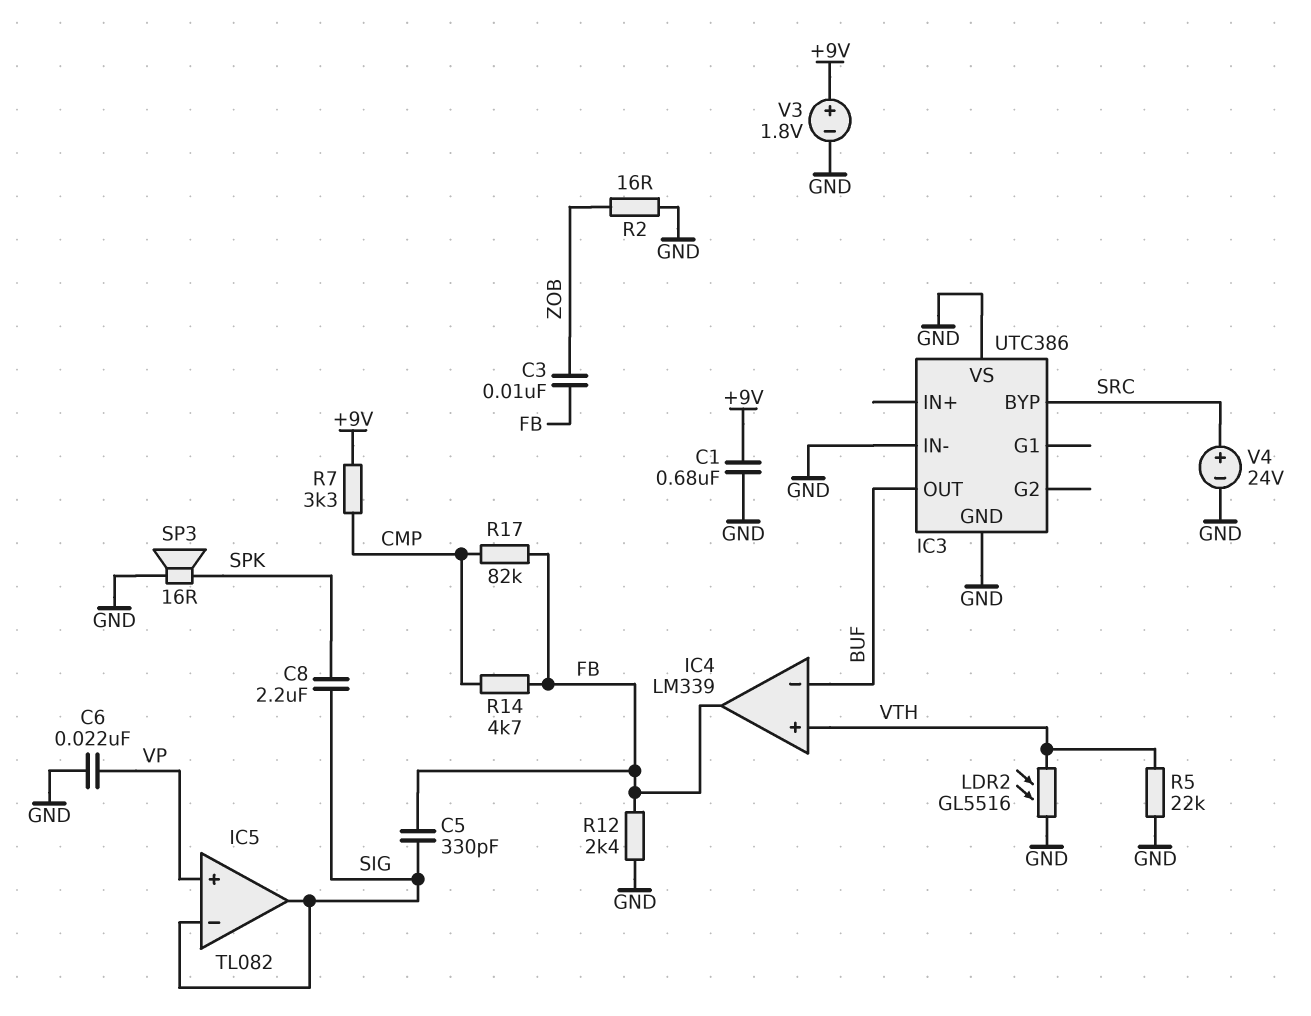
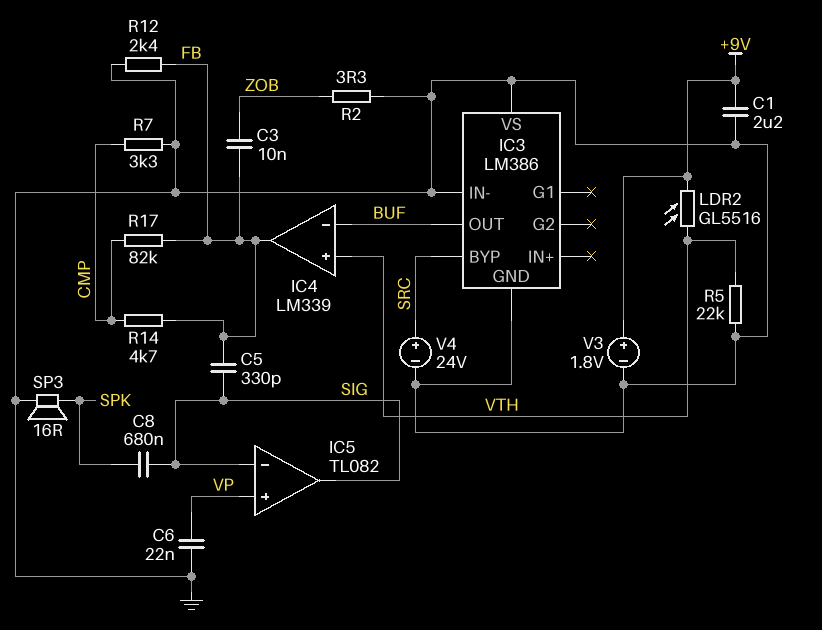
C1: 680nF (+9V, GND) -> 2.2uF (+9V, GND)
C8: 2.2uF (SIG, SPK) -> 680nF (SIG, SPK)
IC3: UTC386 -> LM386
LDR2: GL5516 (GND, VTH) -> GL5516 (+9V, VTH)
R2: 16 (GND, ZOB) -> 3.3 (GND, ZOB)
R7: 3.3k (+9V, CMP) -> 3.3k (CMP, GND)

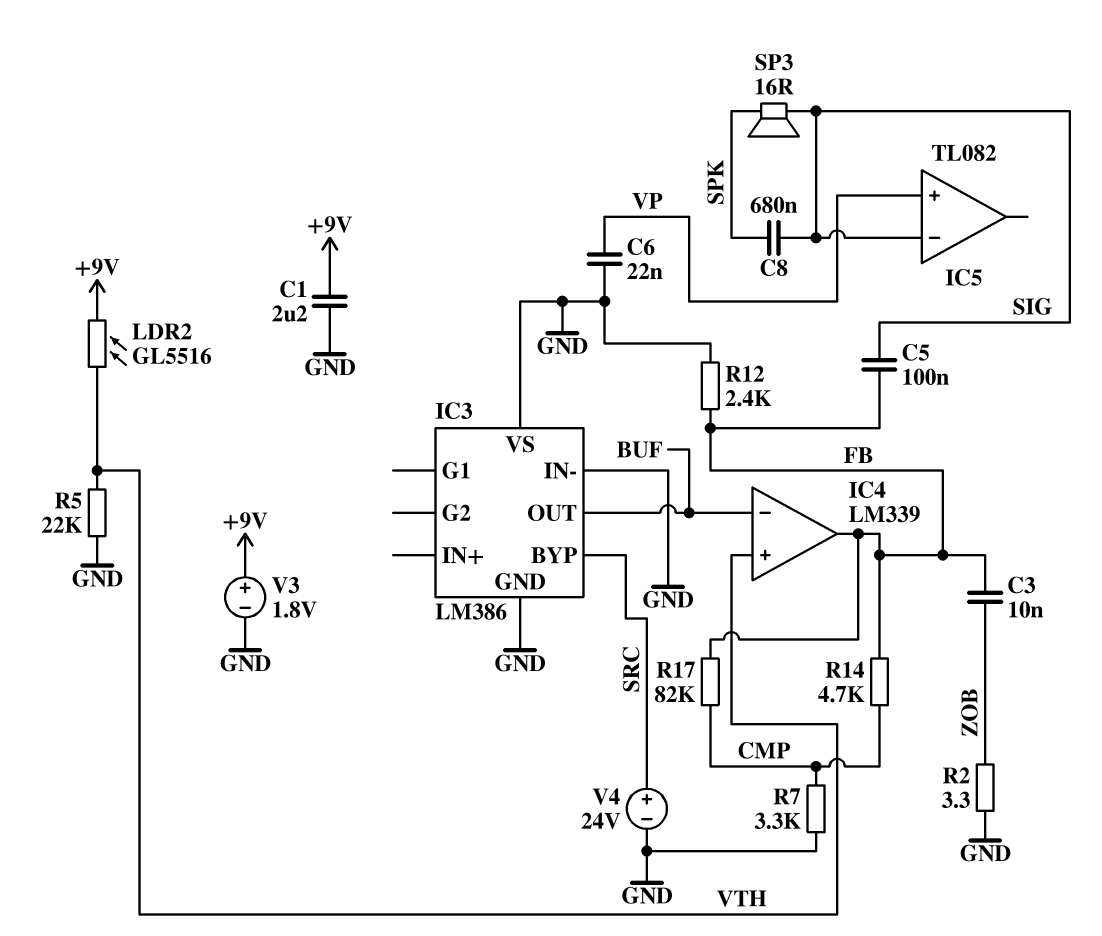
C5: 330pF (FB, SIG) -> 100nF (FB, SIG)
IC5 pin out: SIG -> none
SP3: speaker 16R (GND, SPK) -> speaker 16R (SIG, SPK)

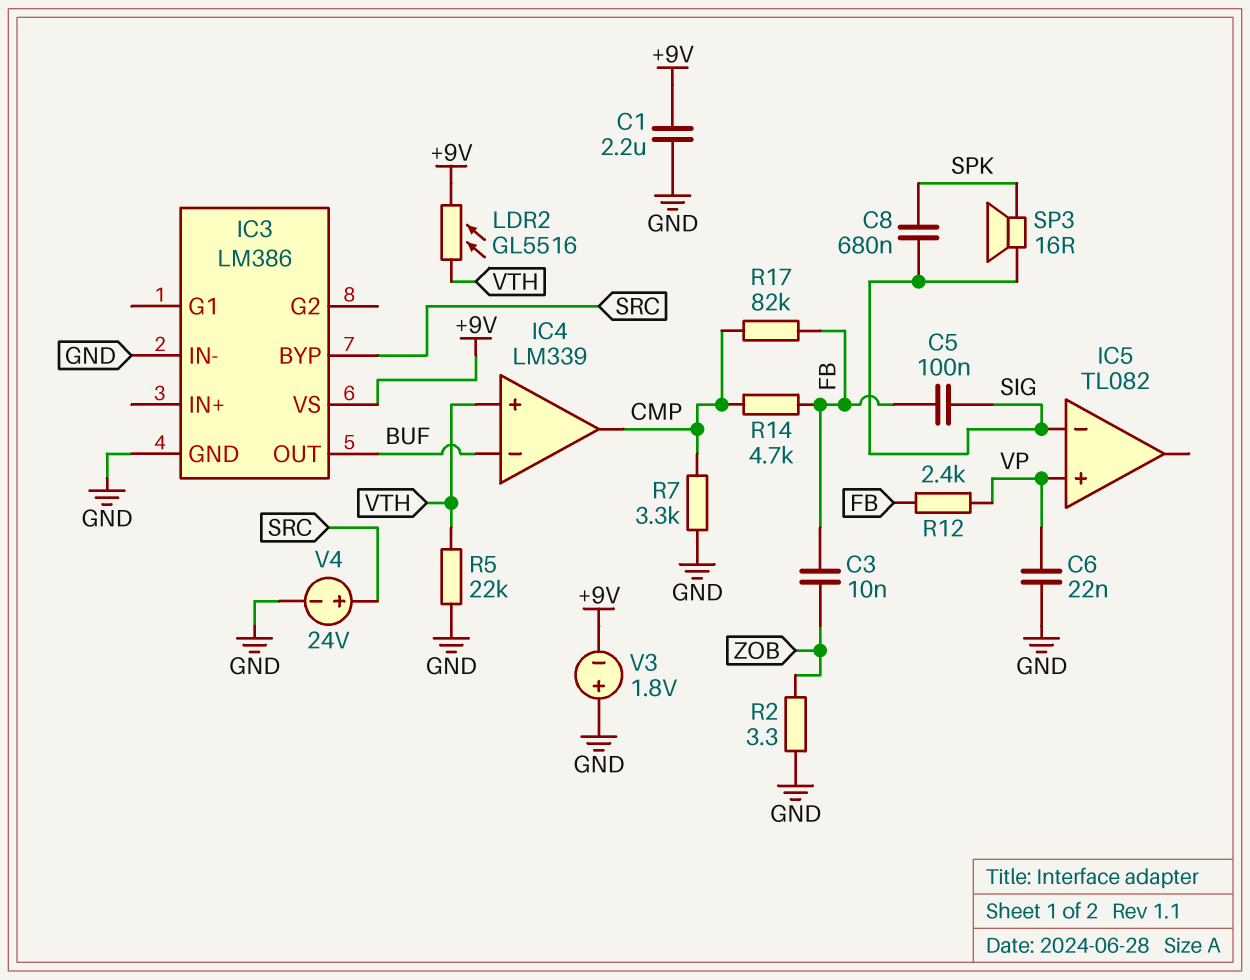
IC3 pin VS: GND -> +9V
IC4 pin out: FB -> CMP
R12: 2.4k (FB, GND) -> 2.4k (FB, VP)
V3: 1.8V (plus +9V, minus GND) -> 1.8V (plus GND, minus +9V)

